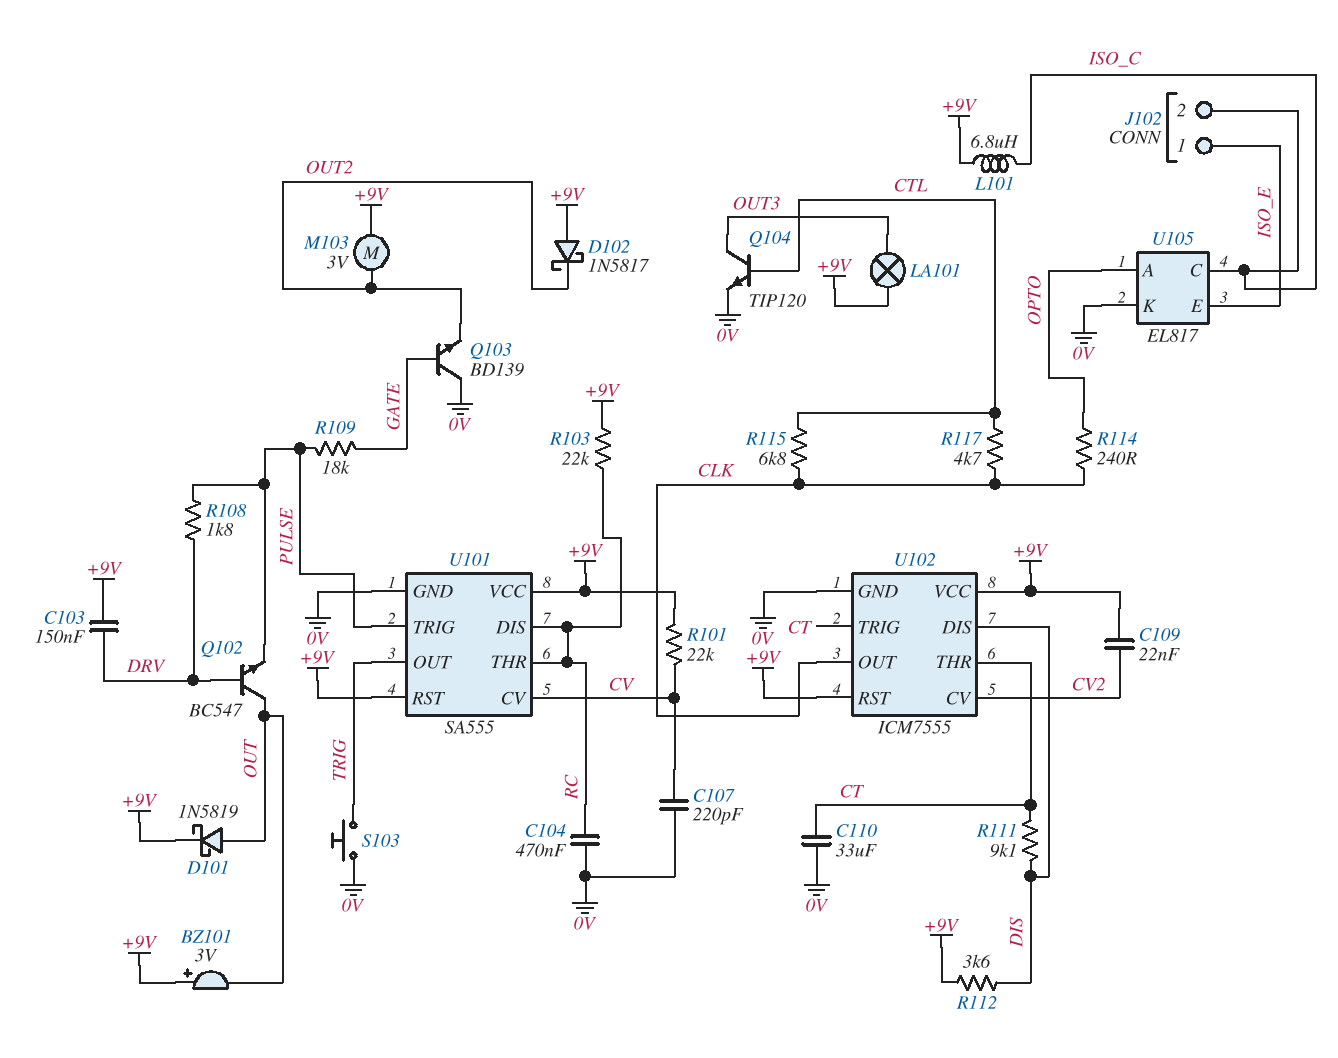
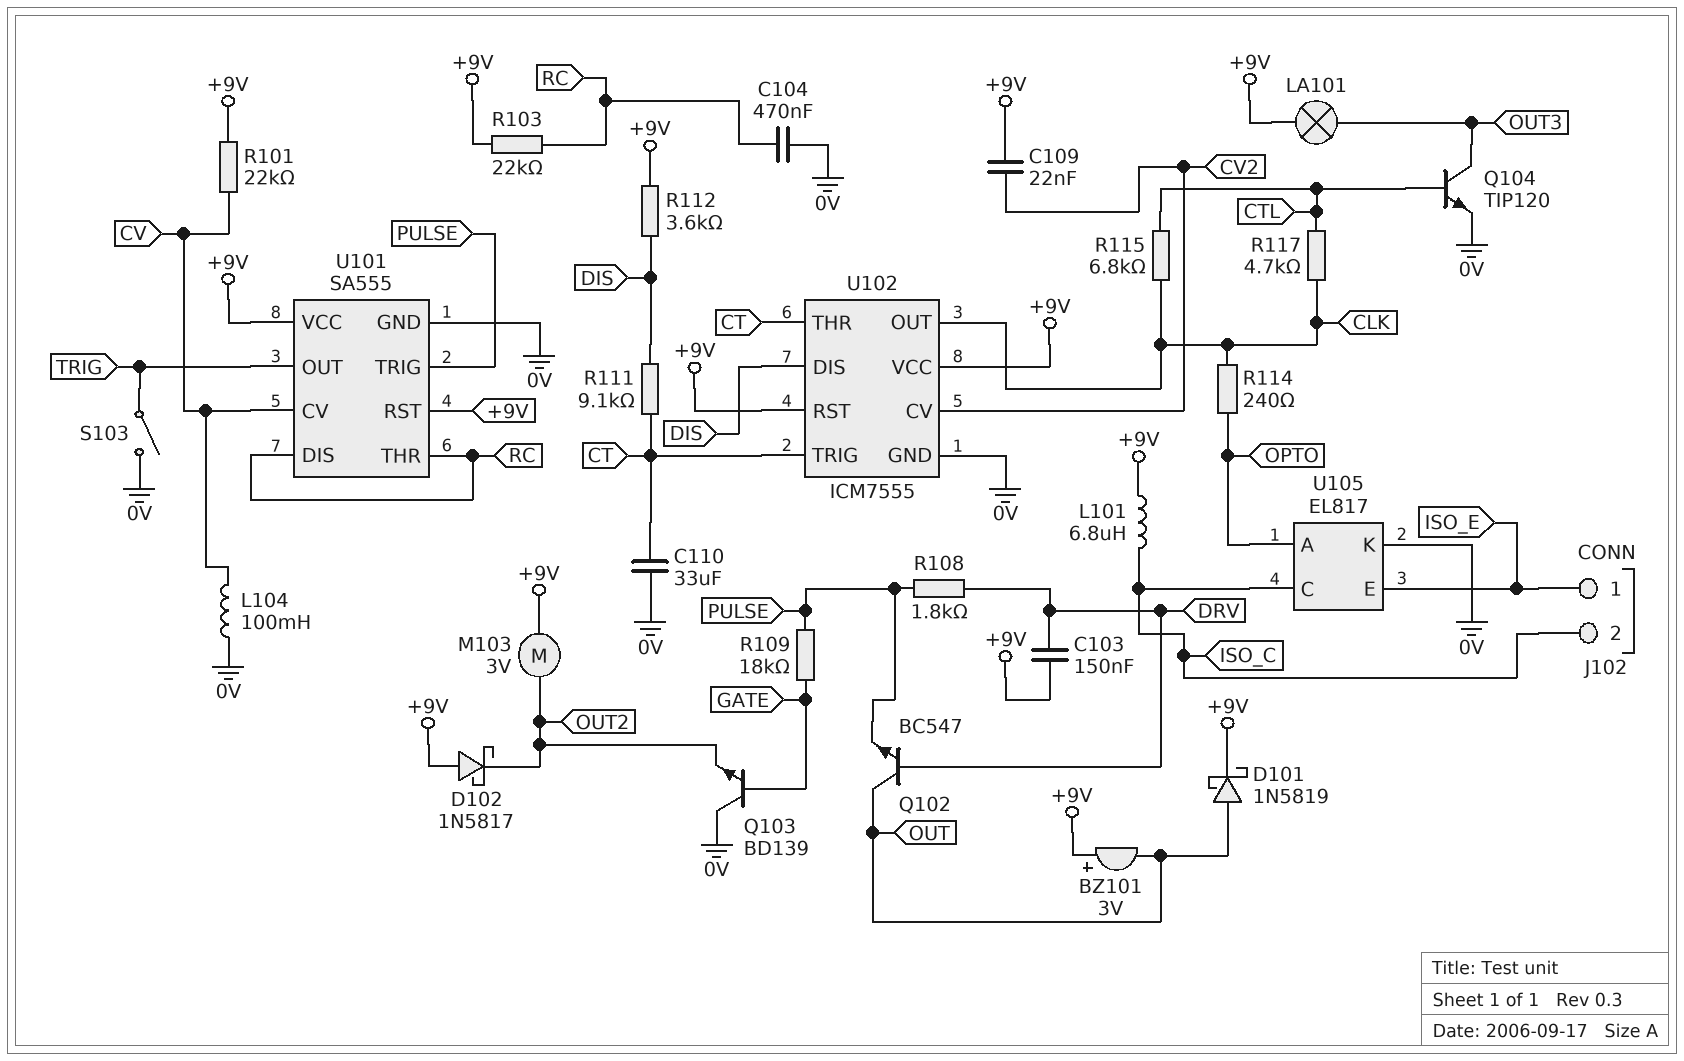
C107: 220pF (0V, CV) -> none
L104: none -> 100mH (0V, CV)
S103: button (0V, TRIG) -> switch (0V, TRIG)

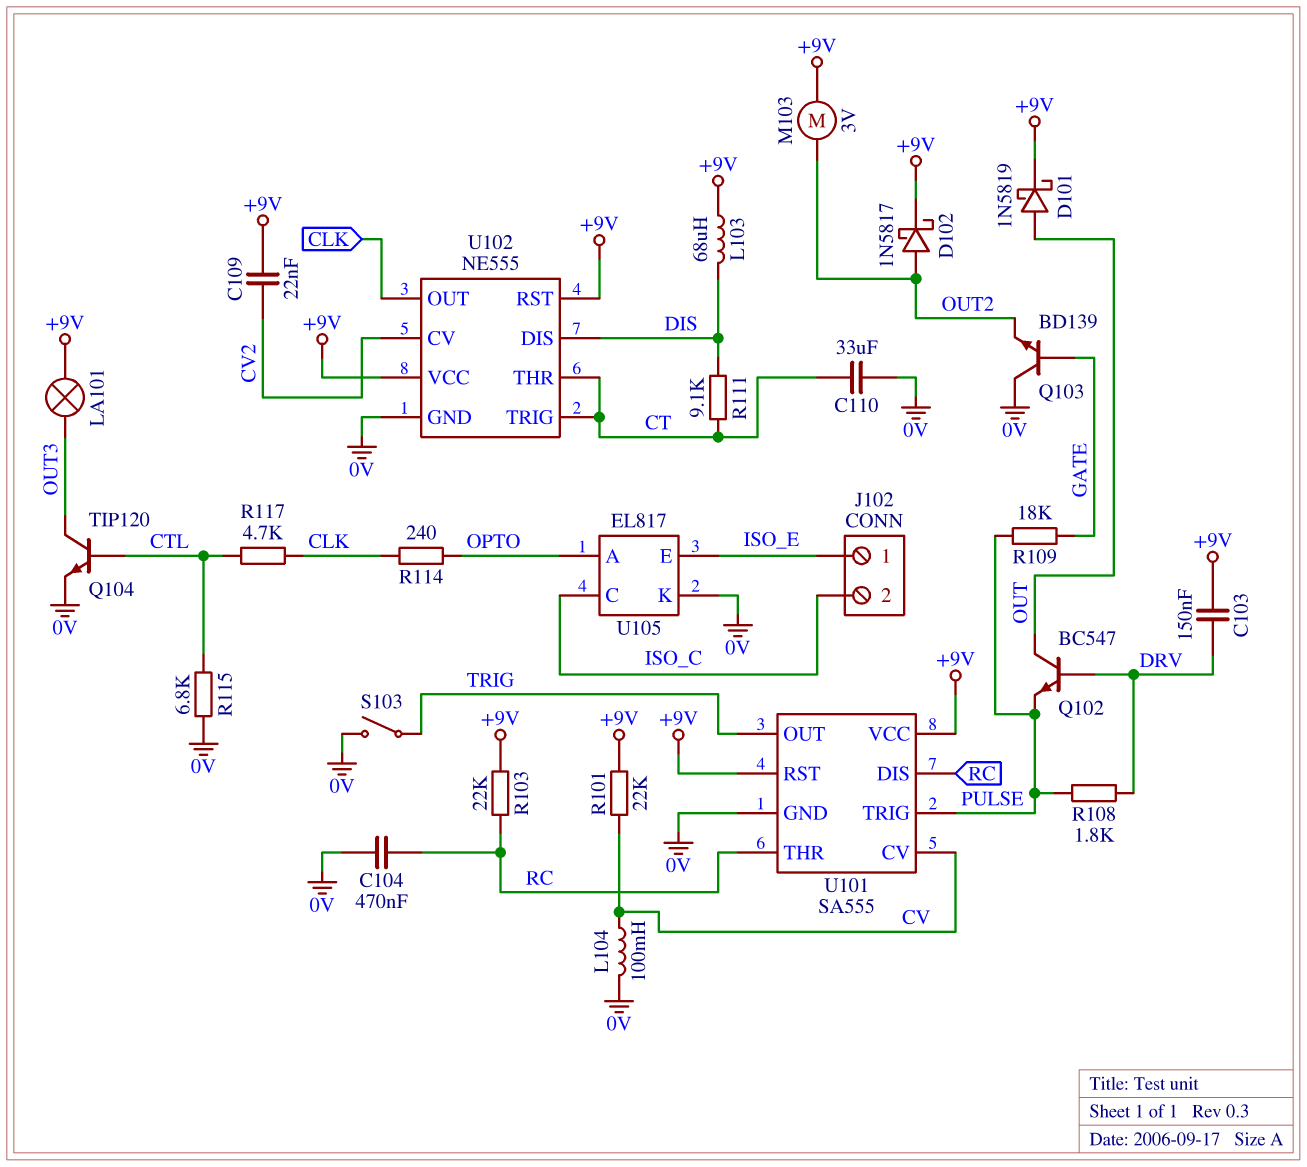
BZ101: buzzer 3V (plus +9V, minus OUT) -> none
D102: schottky 1N5817 (A +9V, K OUT2) -> schottky 1N5817 (A OUT2, K +9V)
L101: 6.8uH (+9V, ISO_C) -> none
L103: none -> 68uH (+9V, DIS)
R112: 3.6k (+9V, DIS) -> none
R115: 6.8k (CLK, CTL) -> 6.8k (0V, CTL)
U102: ICM7555 -> NE555

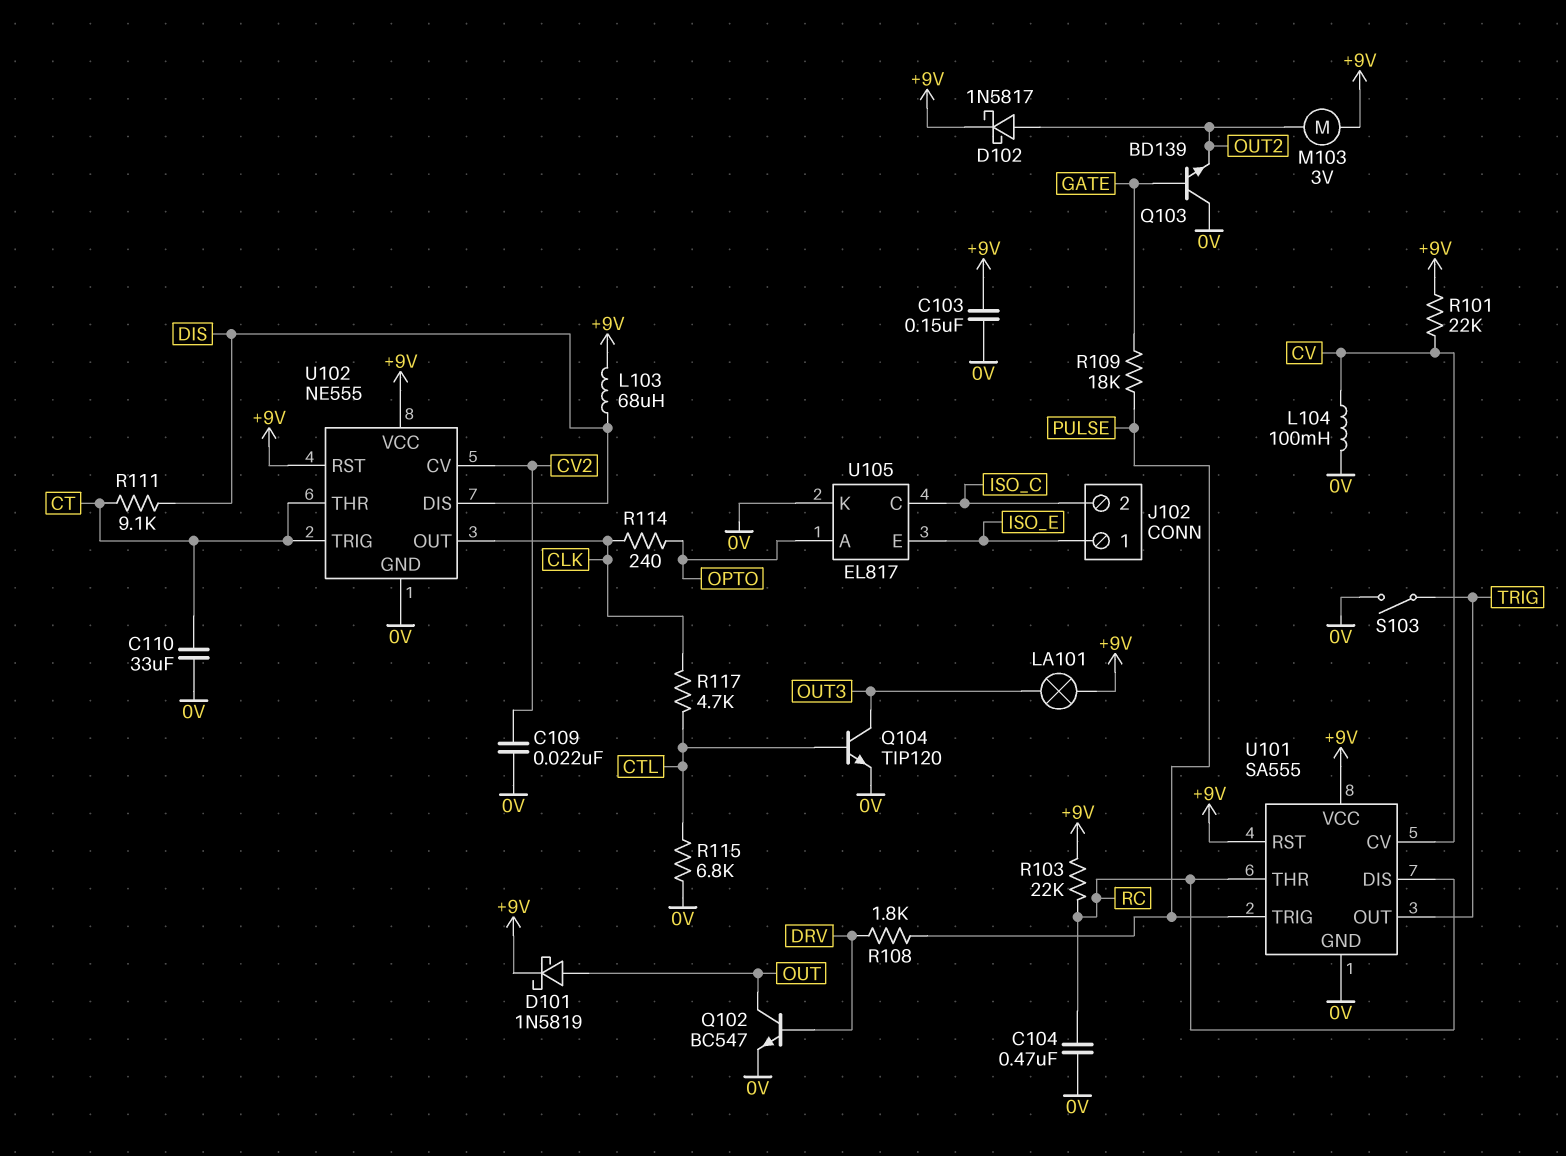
C103: 150nF (+9V, DRV) -> 150nF (+9V, 0V)
C109: 22nF (+9V, CV2) -> 22nF (0V, CV2)
Q102: NPN BC547 (B DRV, C OUT, E PULSE) -> NPN BC547 (B DRV, C OUT, E 0V)

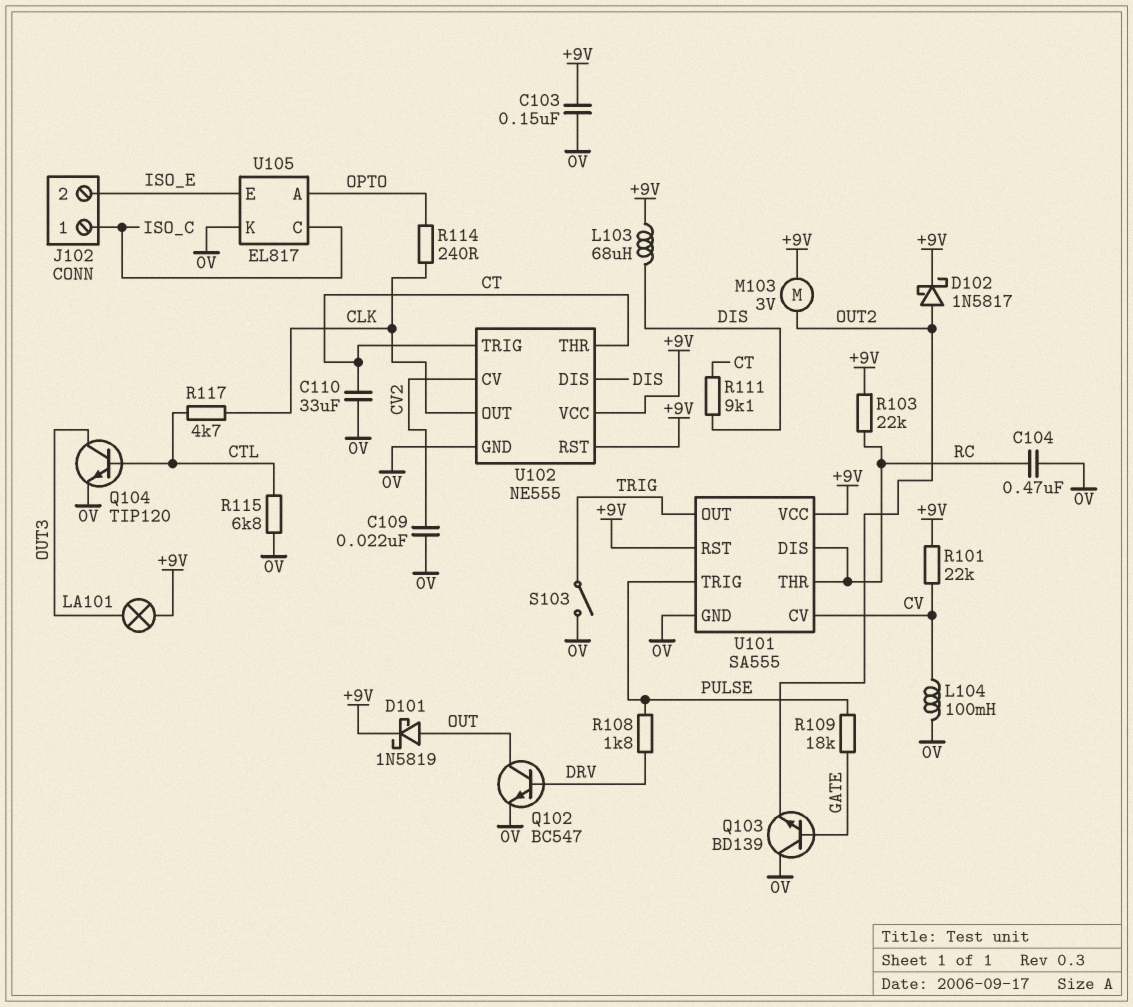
J102 pin 1: ISO_E -> ISO_C
J102 pin 2: ISO_C -> ISO_E

